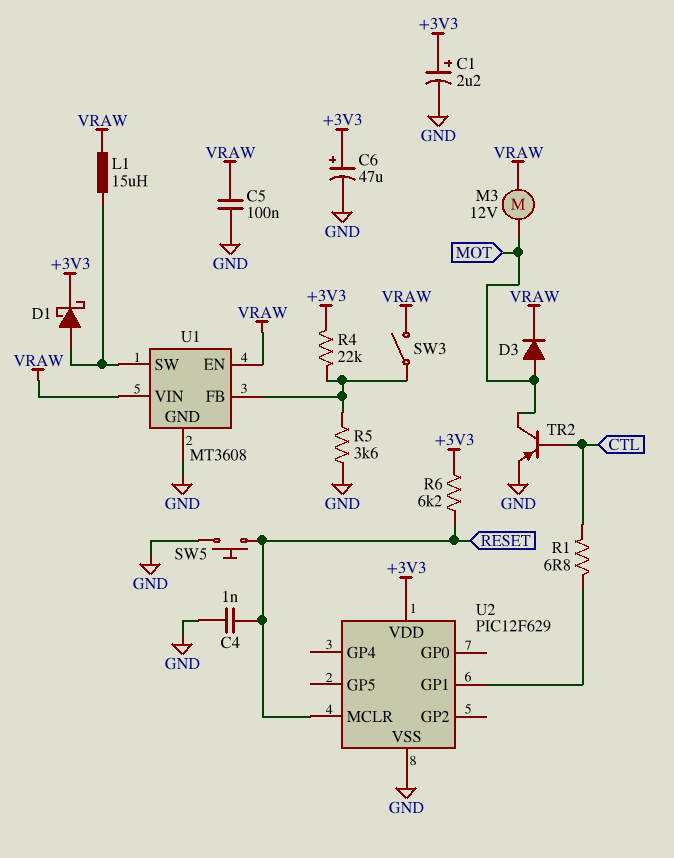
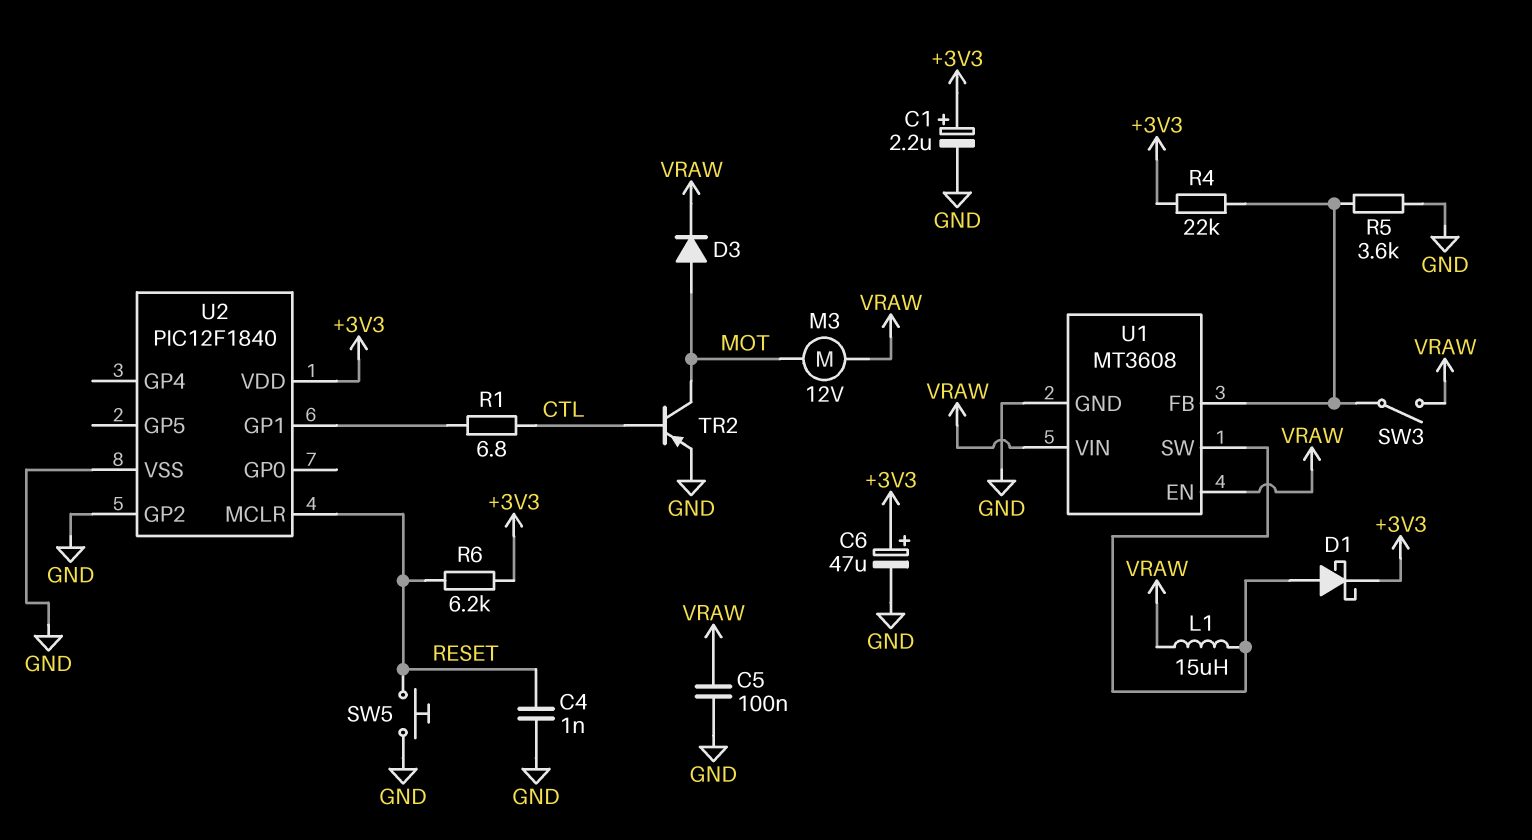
U2: PIC12F629 -> PIC12F1840
U2 pin GP2: none -> GND

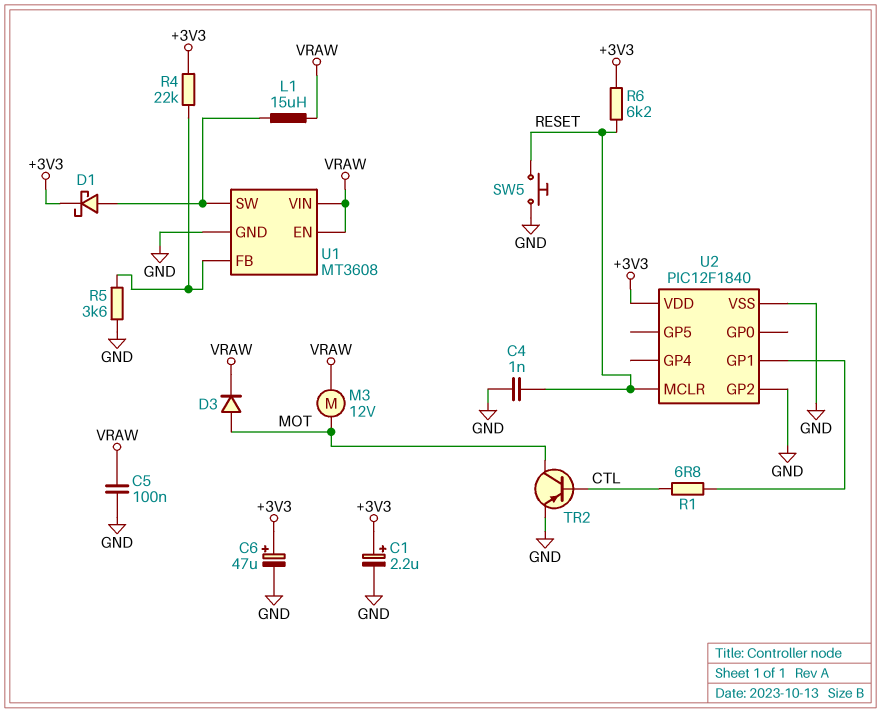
SW3: switch (U1/FB, VRAW) -> none

